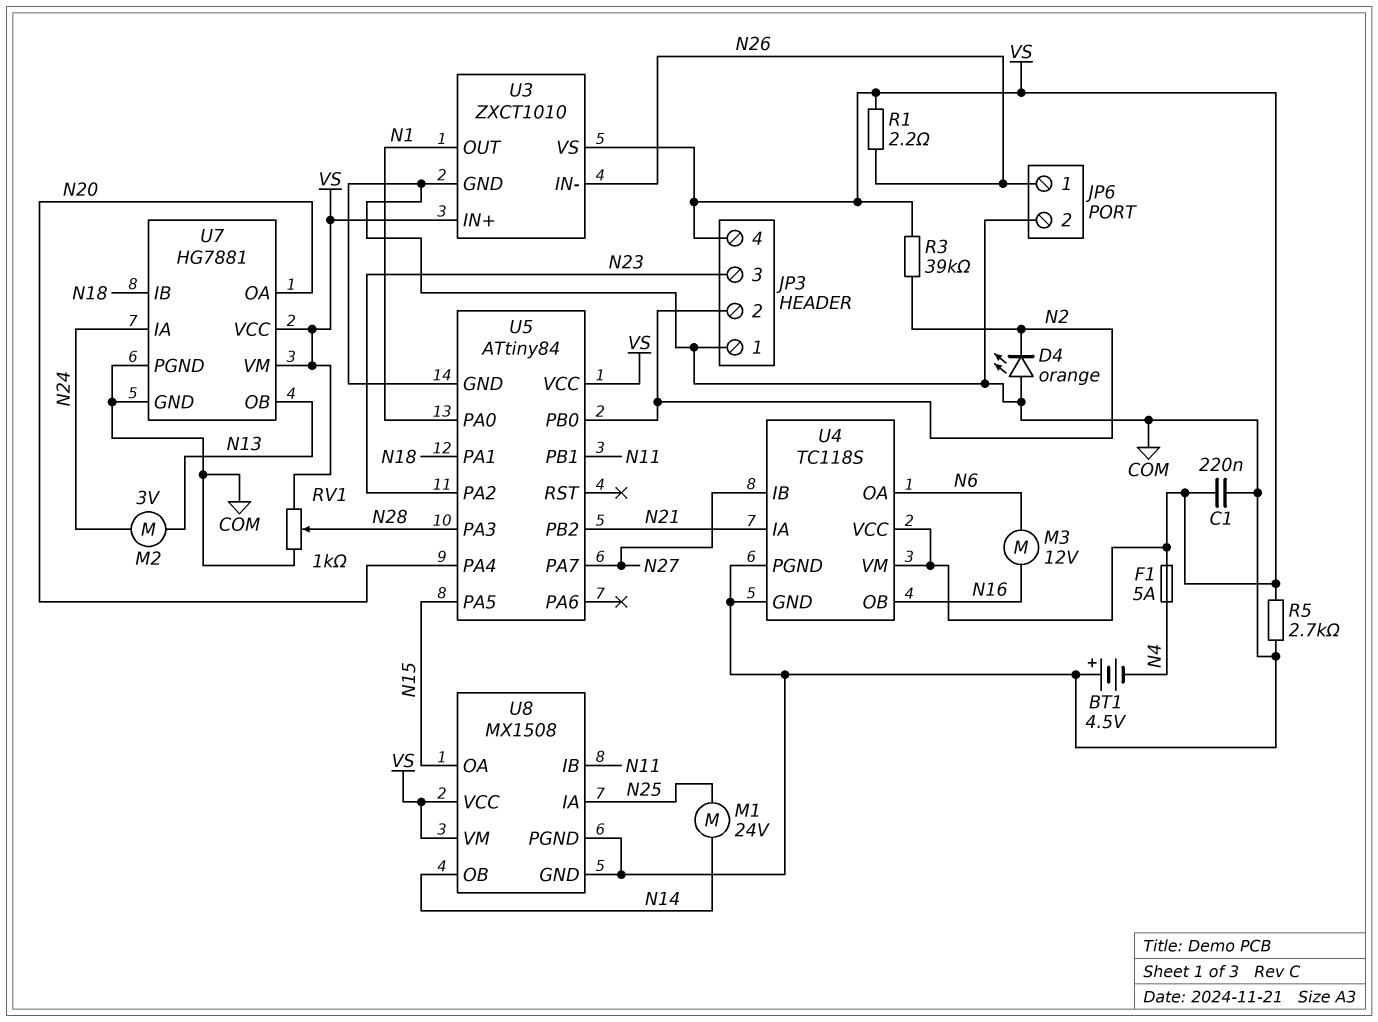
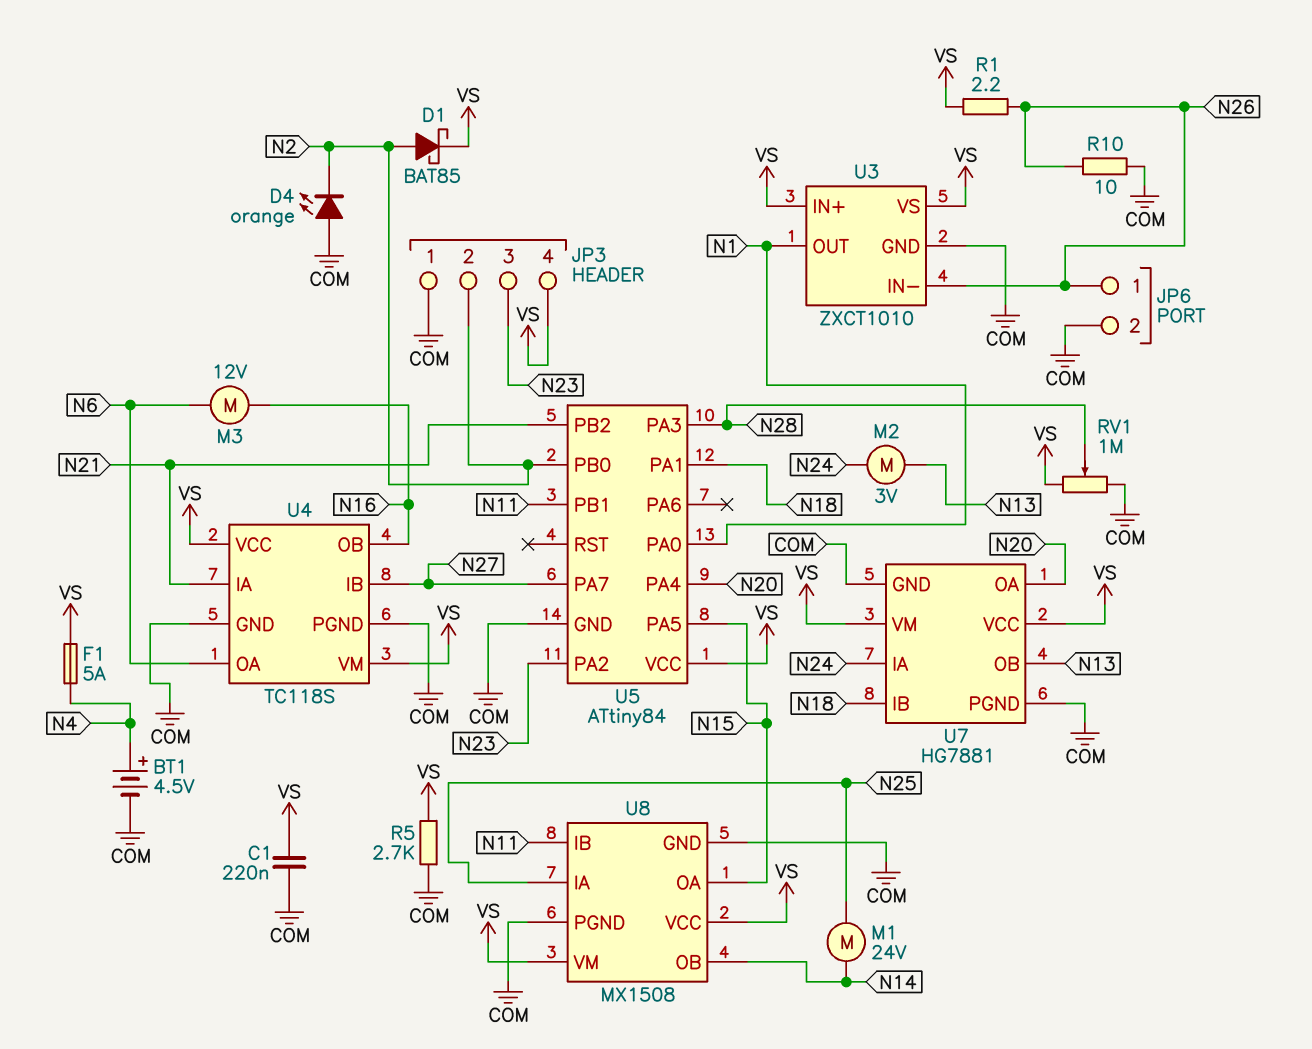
BT1: 4.5V (plus COM, minus N4) -> 4.5V (plus N4, minus COM)
D1: none -> schottky BAT85 (A N2, K VS)
R3: 39k (N2, VS) -> none
R10: none -> 10 (COM, N26)
RV1: 1k (COM, VS, wiper N28) -> 1M (COM, VS, wiper N28)

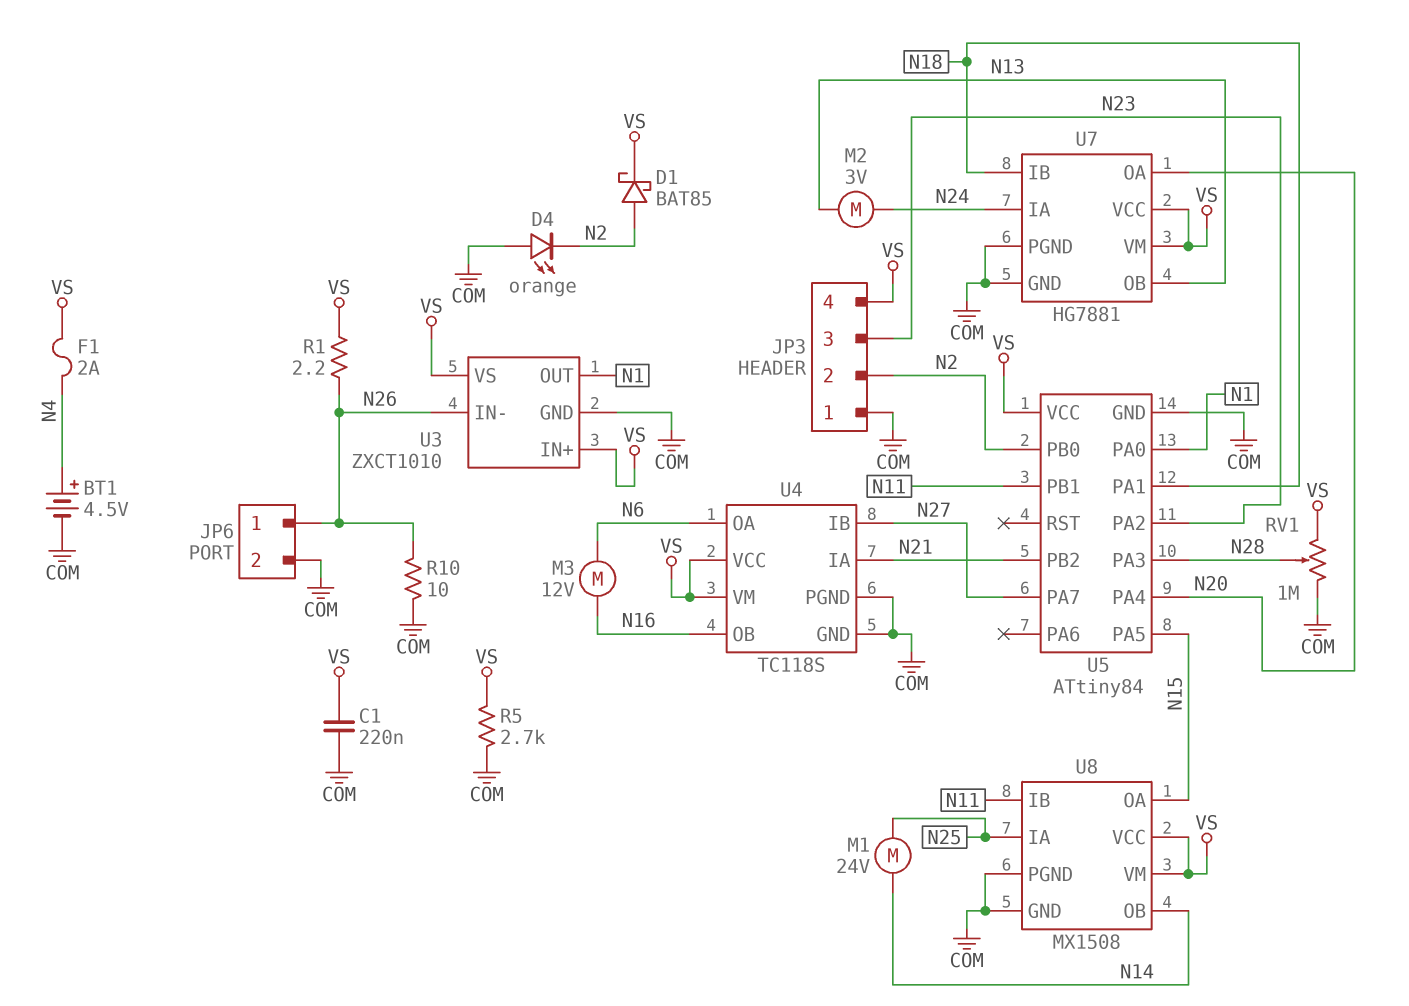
F1: 5A (N4, VS) -> 2A (N4, VS)

